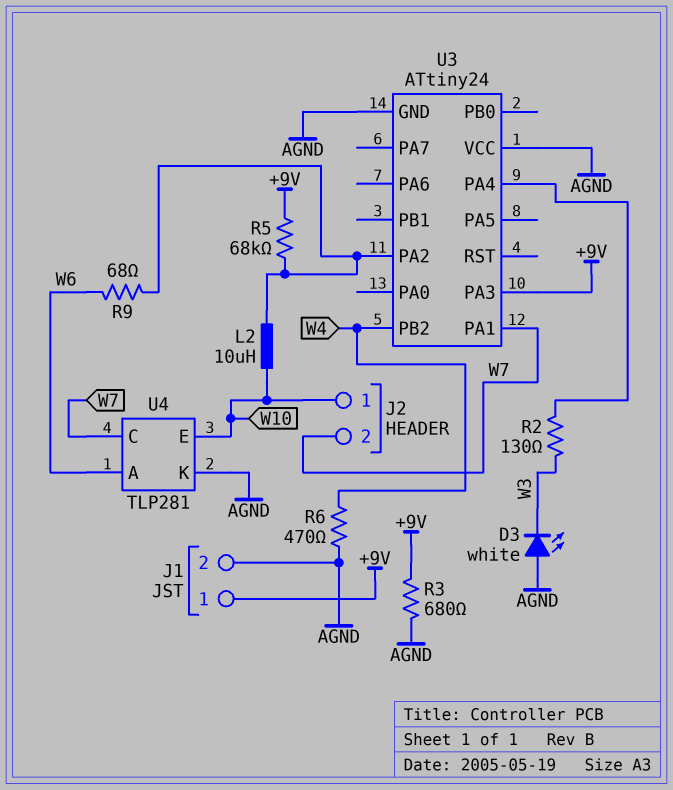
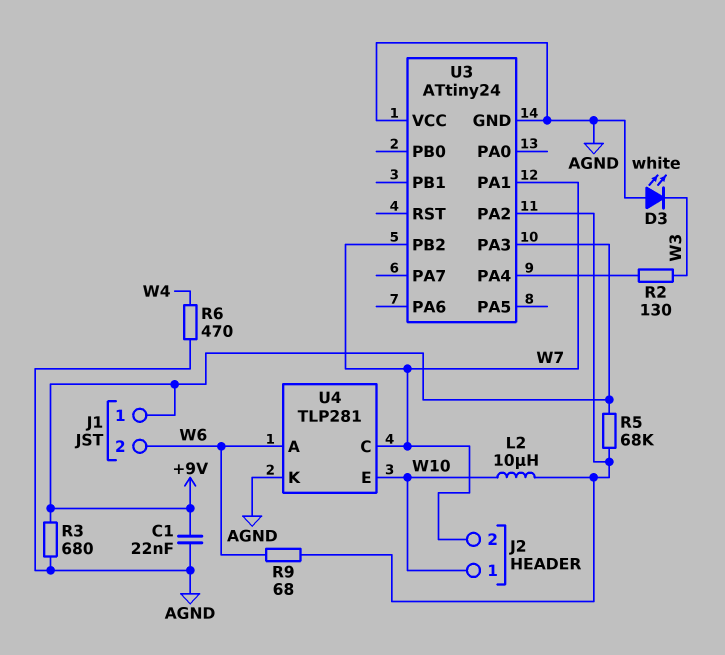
C1: none -> 22nF (+9V, AGND)
J1 pin 2: AGND -> W6
U3 pin PB2: W4 -> W7

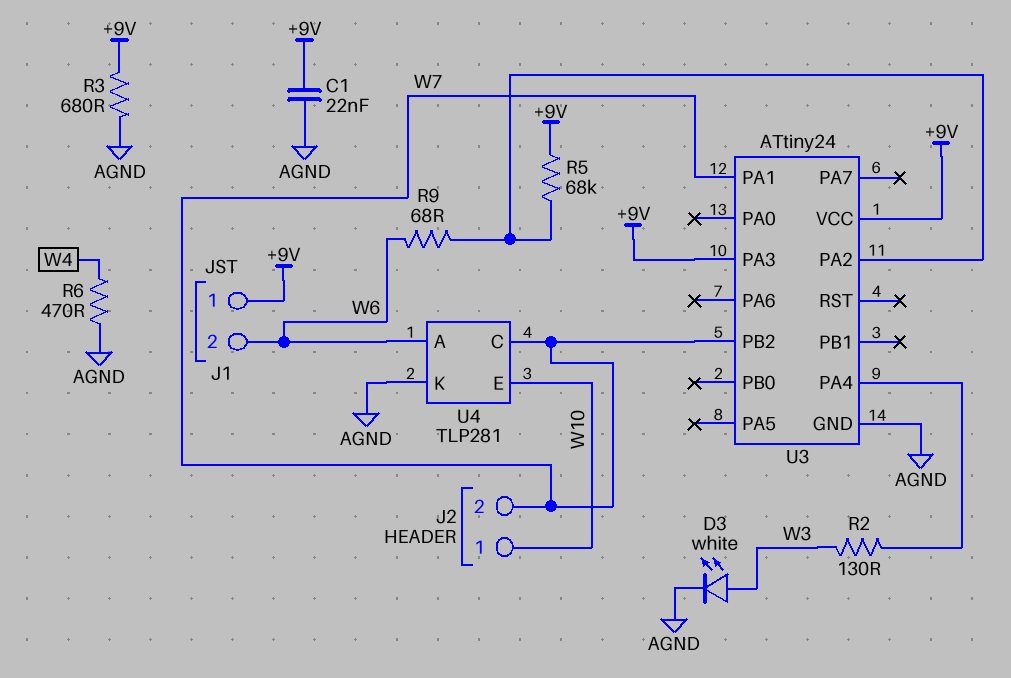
D3: LED white (A AGND, K W3) -> LED white (A W3, K AGND)
L2: 10uH (U3/PA2, W10) -> none
U3 pin VCC: AGND -> +9V

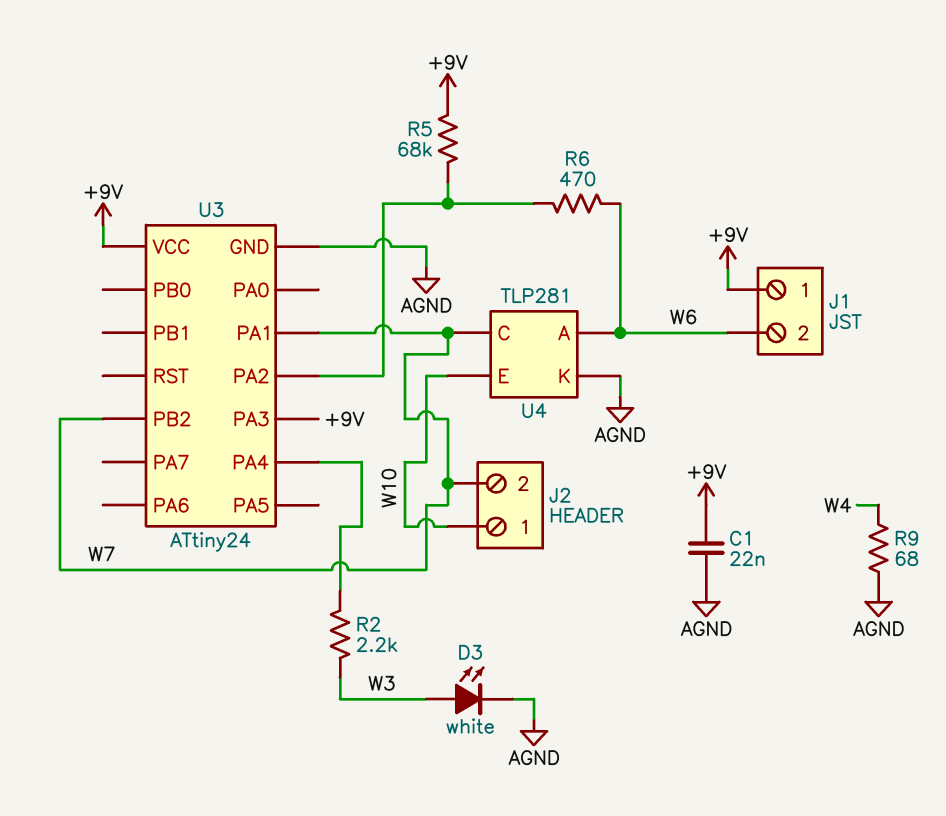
R2: 130 (U3/PA4, W3) -> 2.2k (U3/PA4, W3)
R3: 680 (+9V, AGND) -> none
R6: 470 (AGND, W4) -> 470 (U3/PA2, W6)
R9: 68 (U3/PA2, W6) -> 68 (AGND, W4)

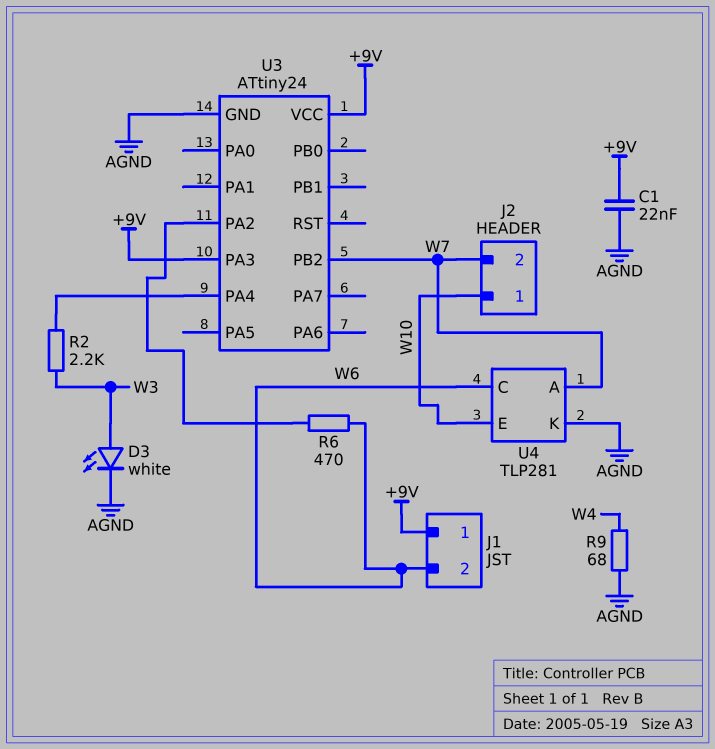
R5: 68k (+9V, U3/PA2) -> none
U3 pin PA1: W7 -> none
U4 pin A: W6 -> W7
U4 pin C: W7 -> W6

